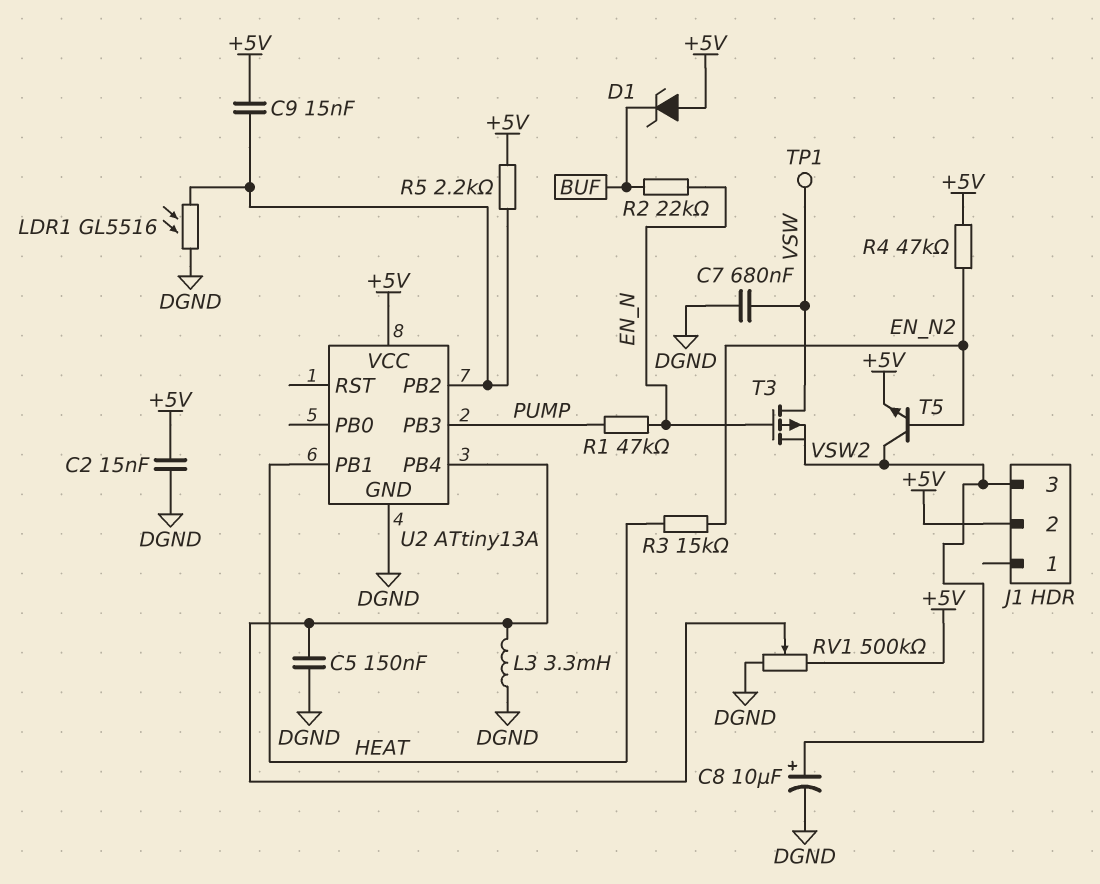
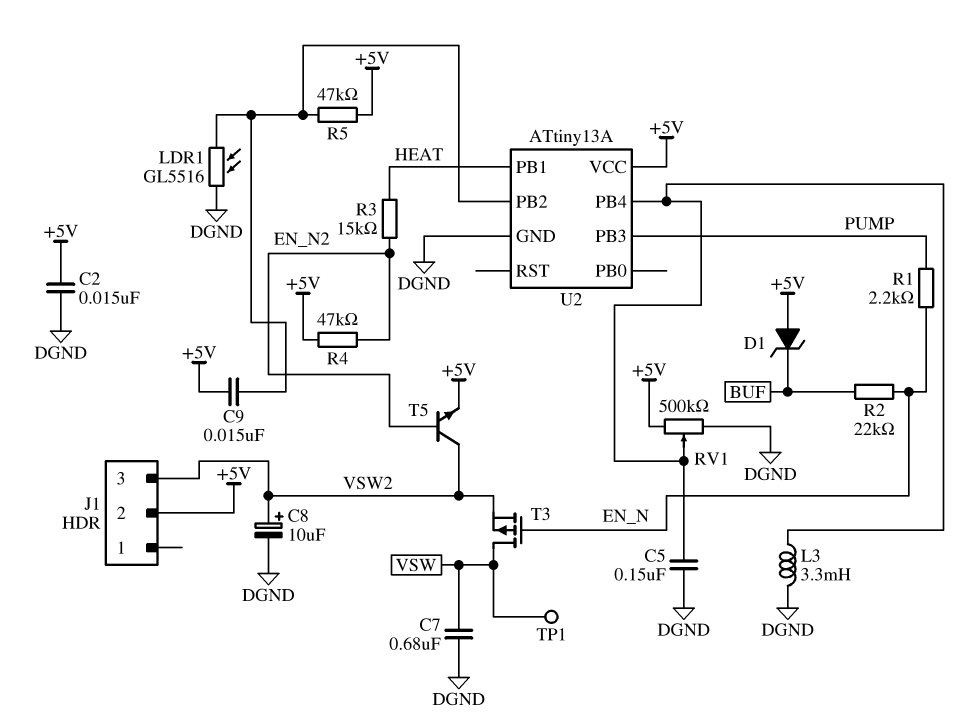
R1: 47k (EN_N, PUMP) -> 2.2k (EN_N, PUMP)
R5: 2.2k (+5V, U2/PB2) -> 47k (+5V, U2/PB2)

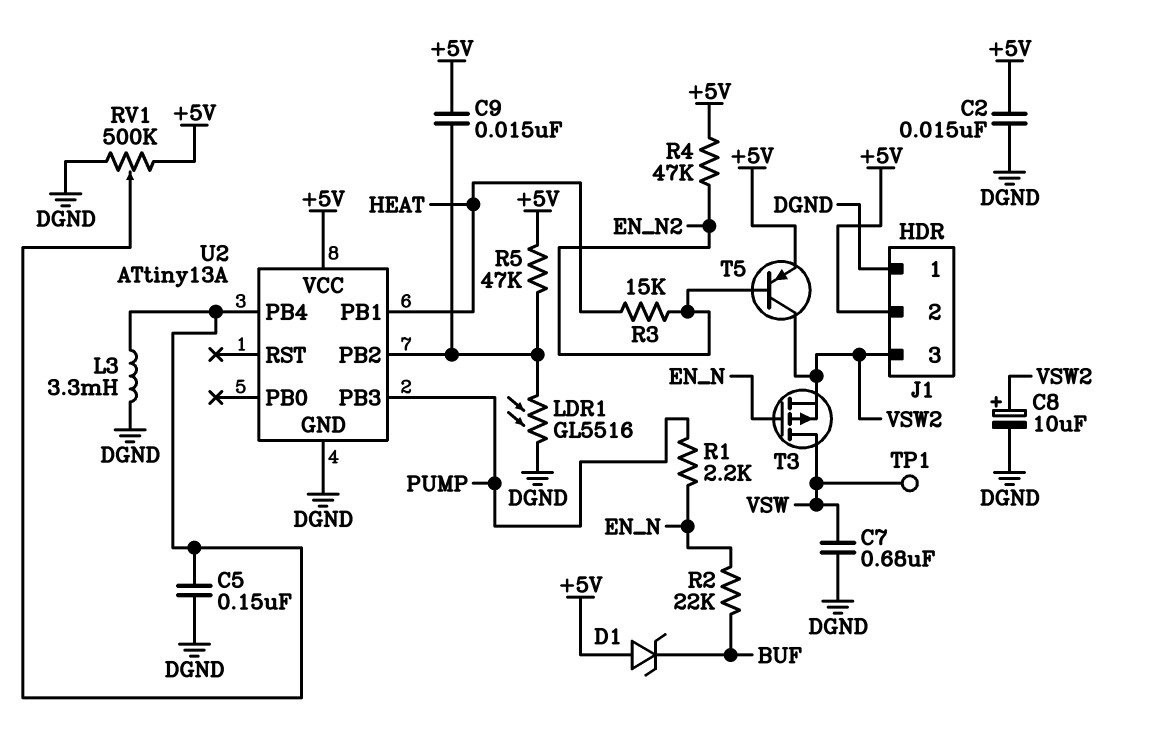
J1 pin 1: none -> DGND
T5: NPN (B EN_N2, C VSW2, E +5V) -> PNP (B EN_N2, C VSW2, E +5V)

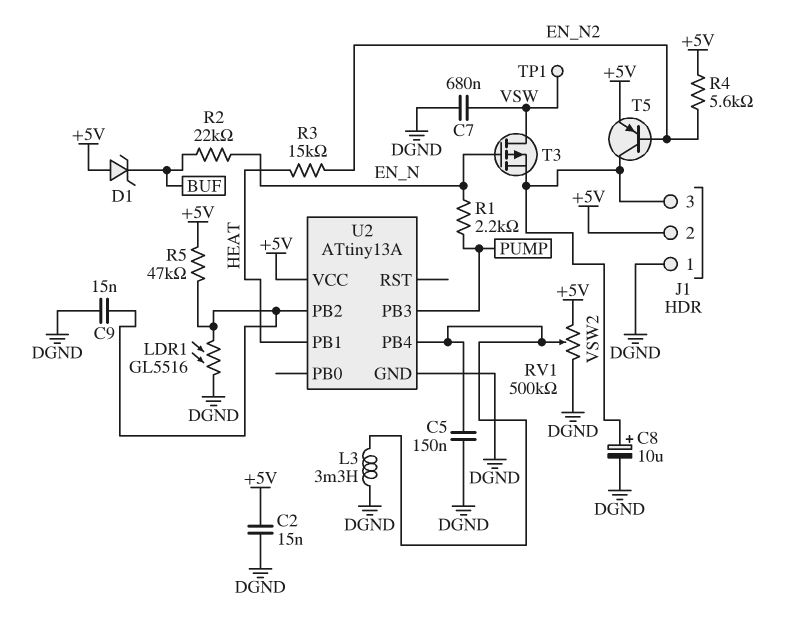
C9: 15nF (+5V, U2/PB2) -> 15nF (DGND, U2/PB2)
R4: 47k (+5V, EN_N2) -> 5.6k (+5V, EN_N2)

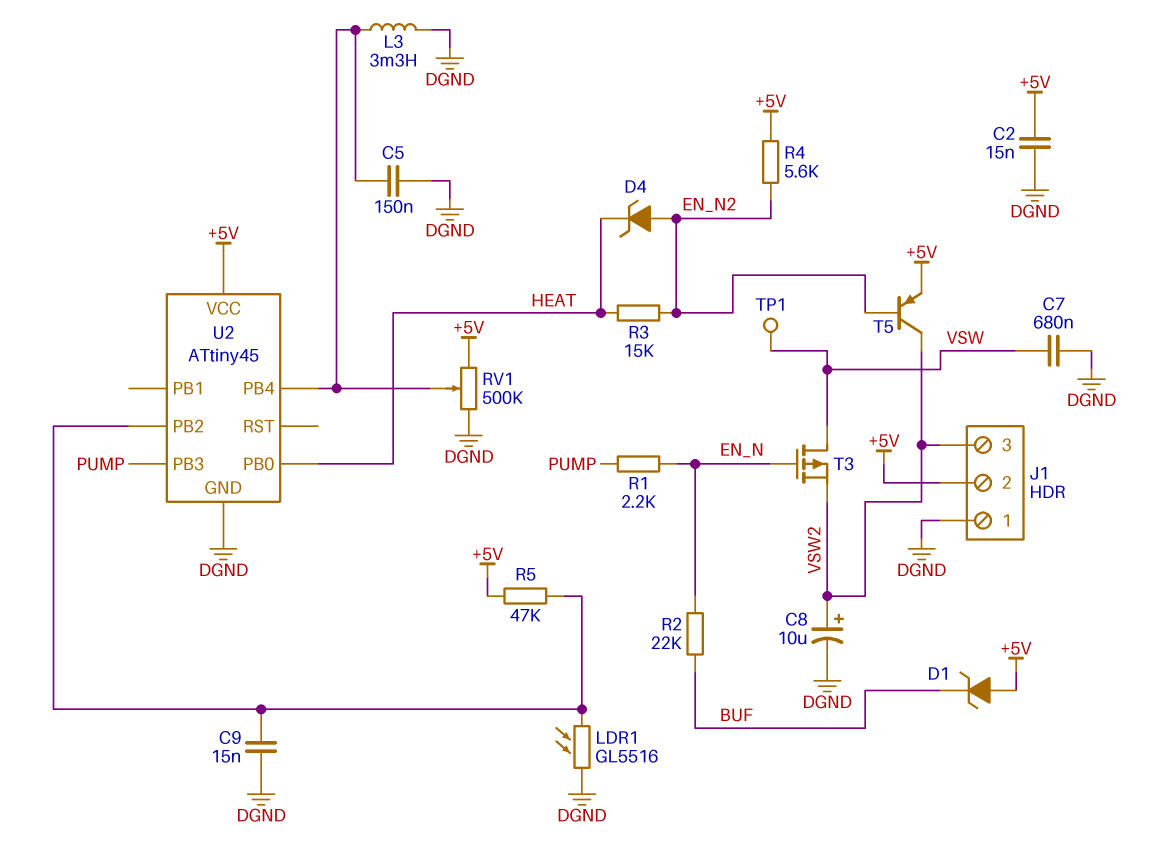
D4: none -> zener (A EN_N2, K HEAT)
U2: ATtiny13A -> ATtiny45
U2 pin PB0: none -> HEAT
U2 pin PB1: HEAT -> none

